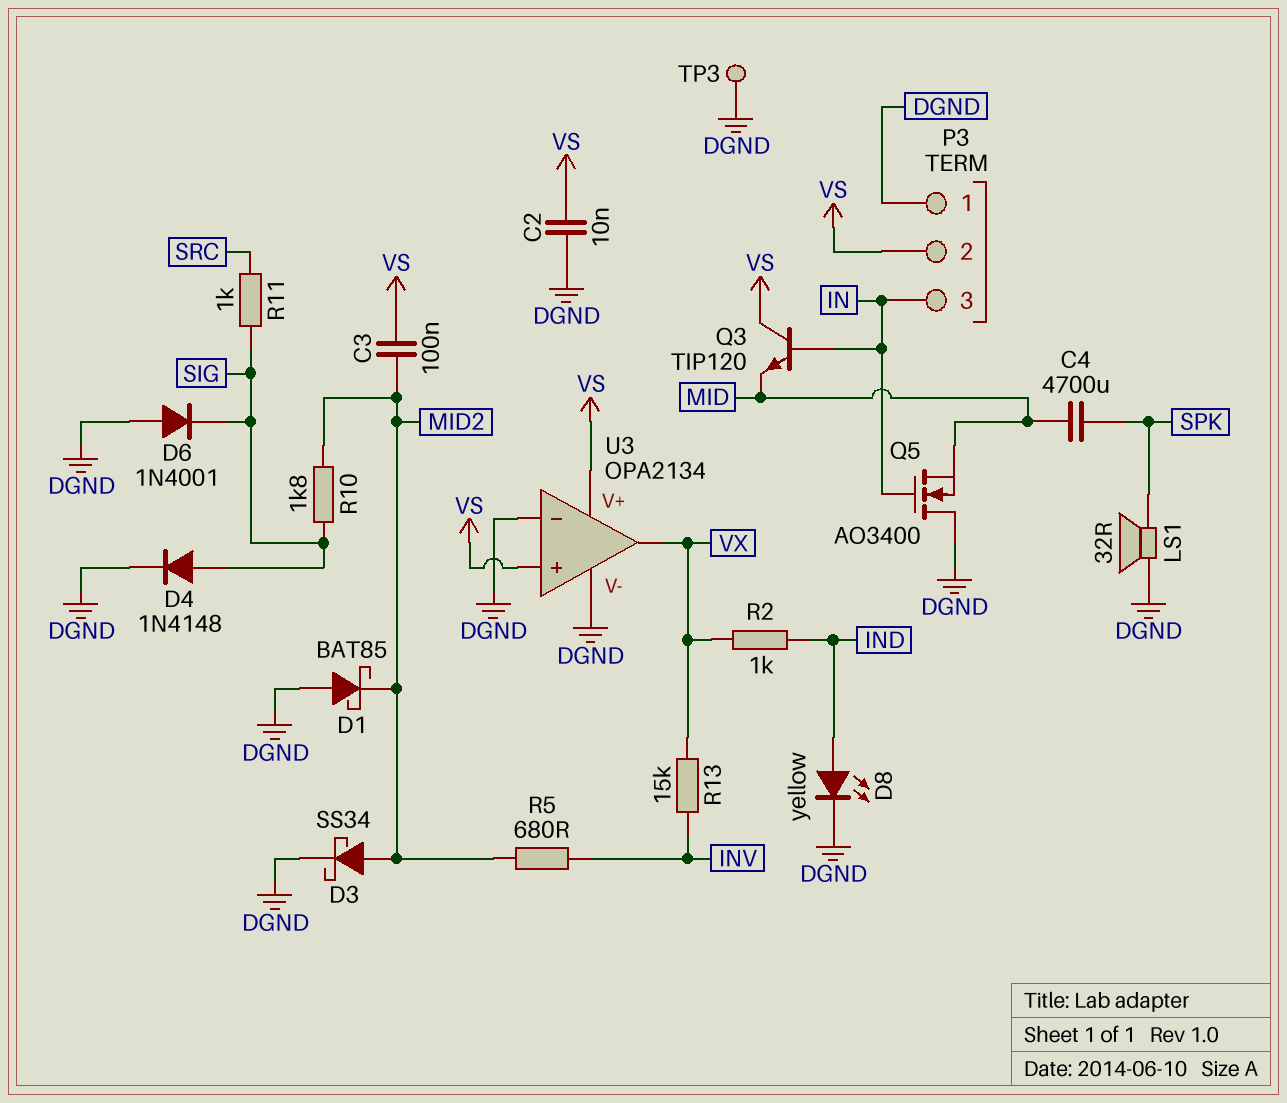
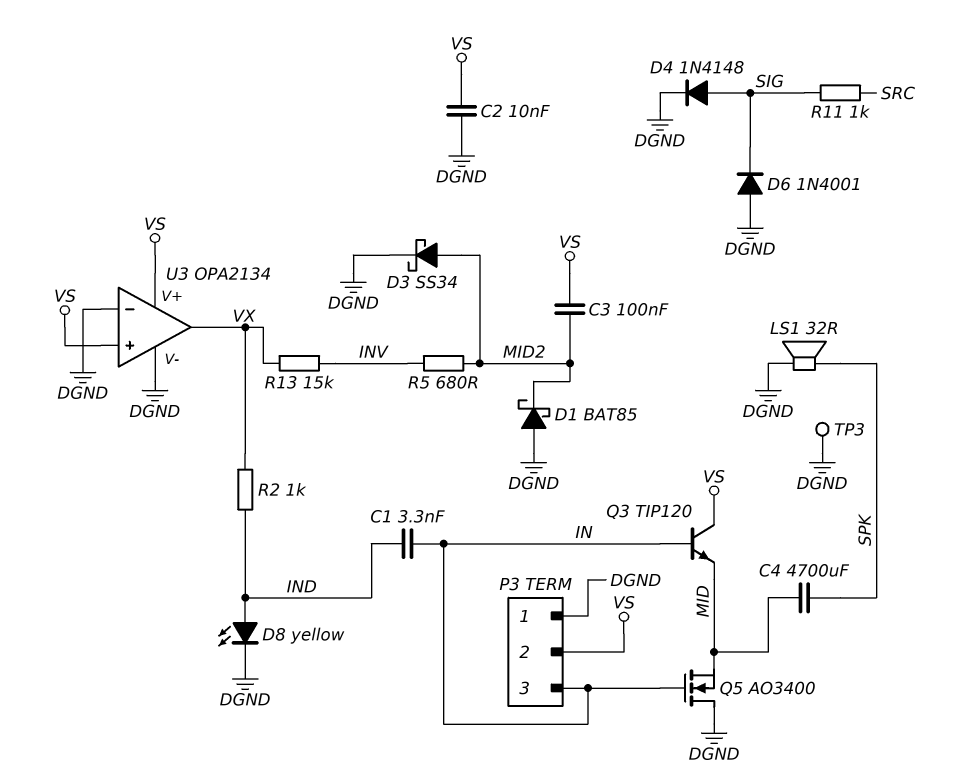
C1: none -> 3.3nF (IN, IND)
R10: 1.8k (MID2, SIG) -> none

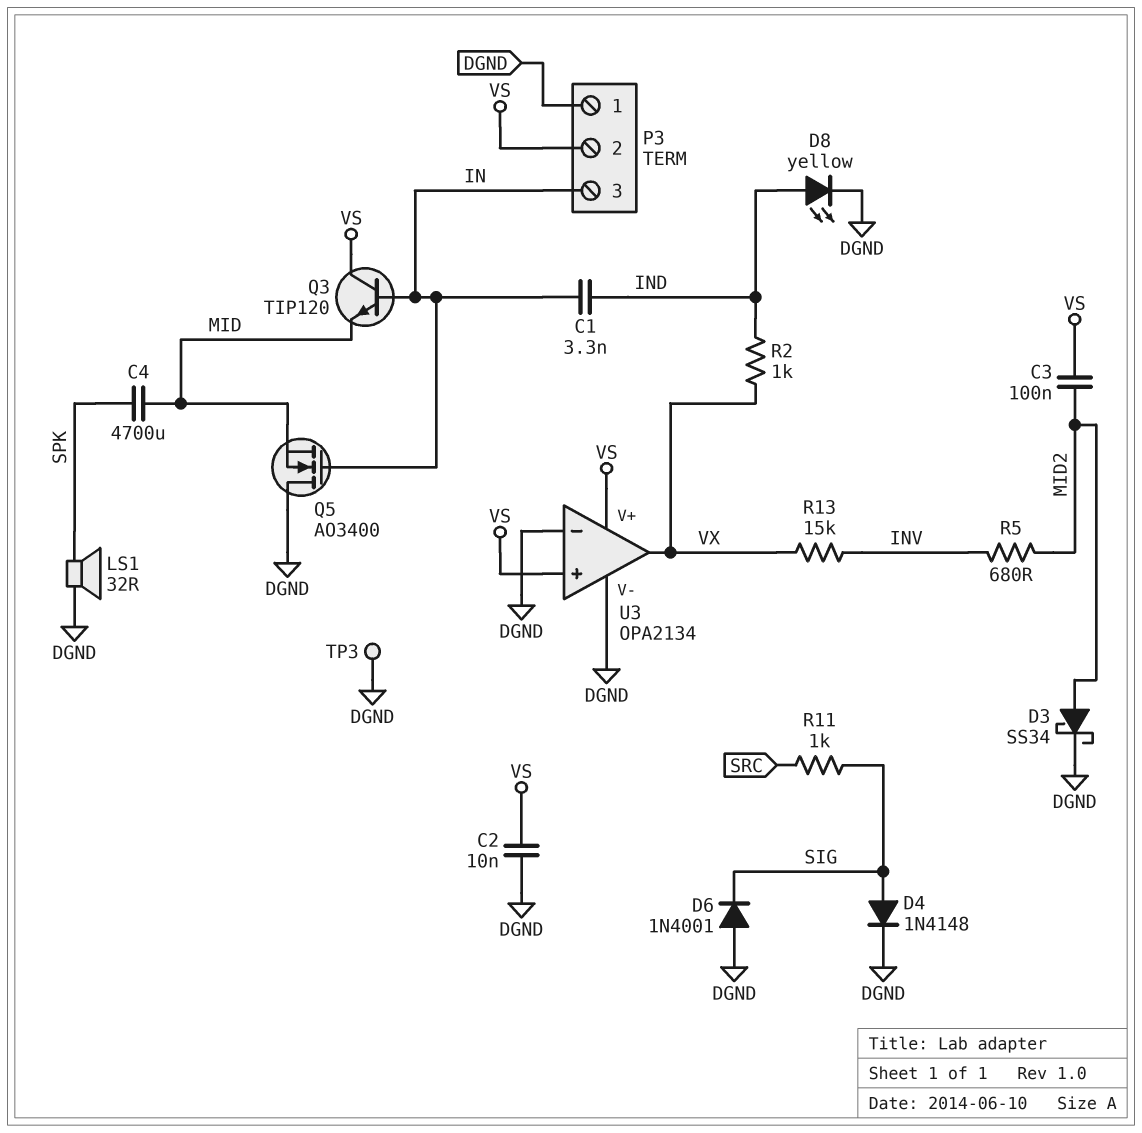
D1: schottky BAT85 (A DGND, K MID2) -> none

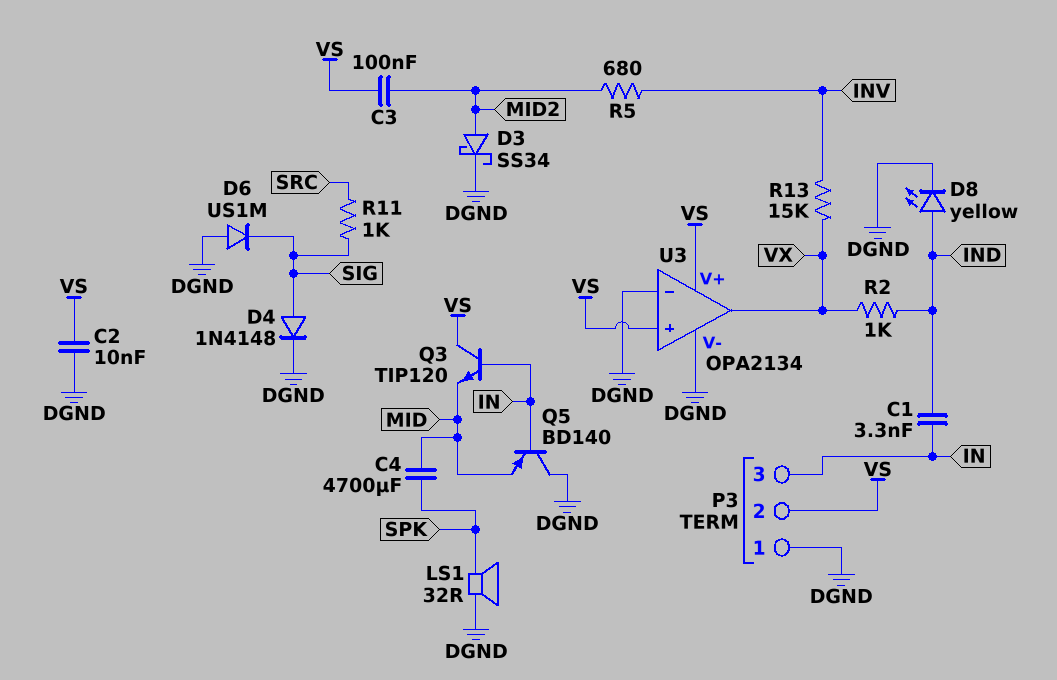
D6: diode 1N4001 (A DGND, K SIG) -> diode US1M (A DGND, K SIG)
Q5: NMOS AO3400 (G IN, D DGND, S MID) -> PNP BD140 (B IN, C DGND, E MID)
TP3: test point (DGND) -> none

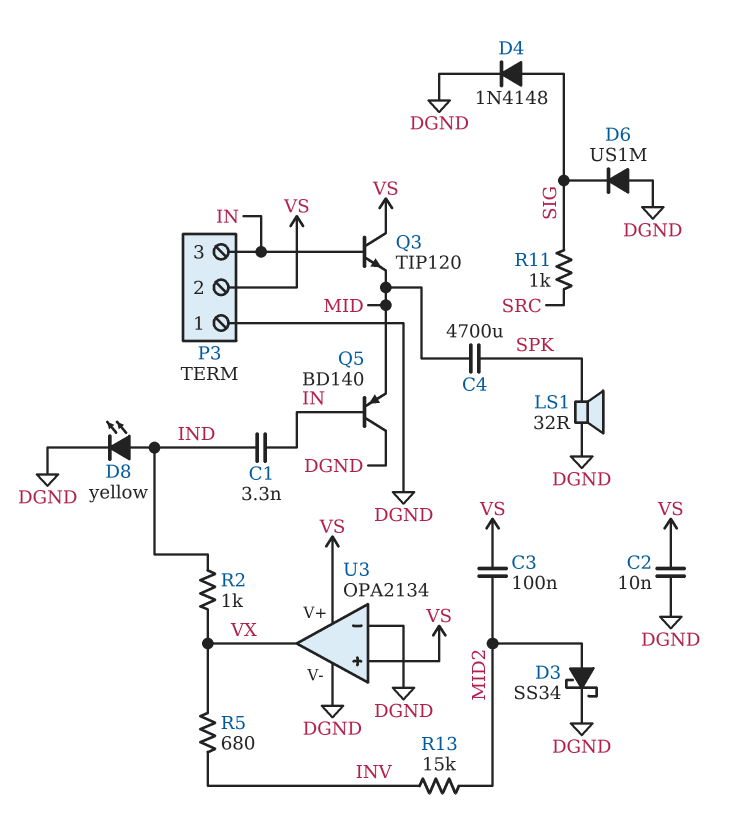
R5: 680 (INV, MID2) -> 680 (INV, VX)
R13: 15k (INV, VX) -> 15k (INV, MID2)

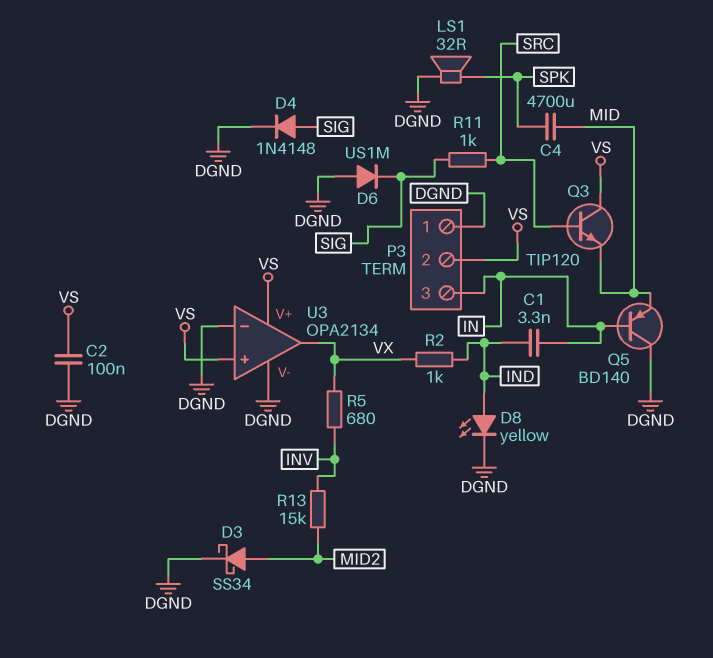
C2: 10nF (DGND, VS) -> 100nF (DGND, VS)
C3: 100nF (MID2, VS) -> none
Q3: NPN TIP120 (B IN, C VS, E MID) -> NPN TIP120 (B SRC, C VS, E MID)

